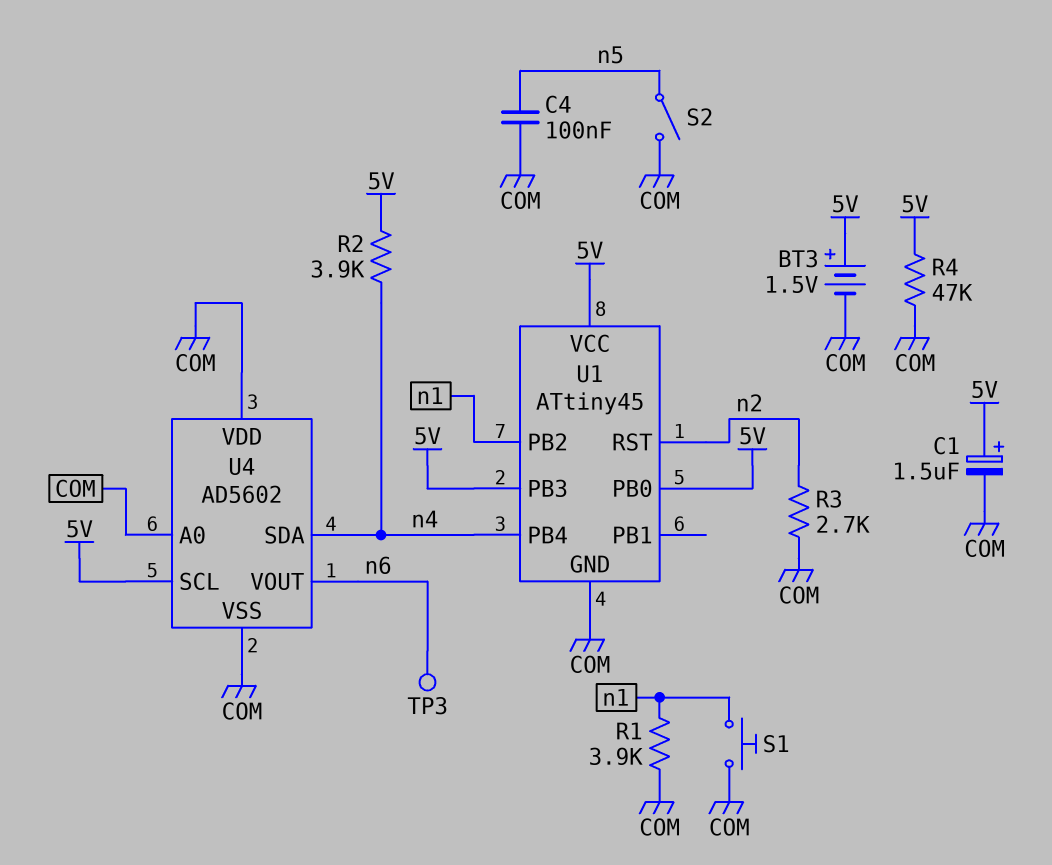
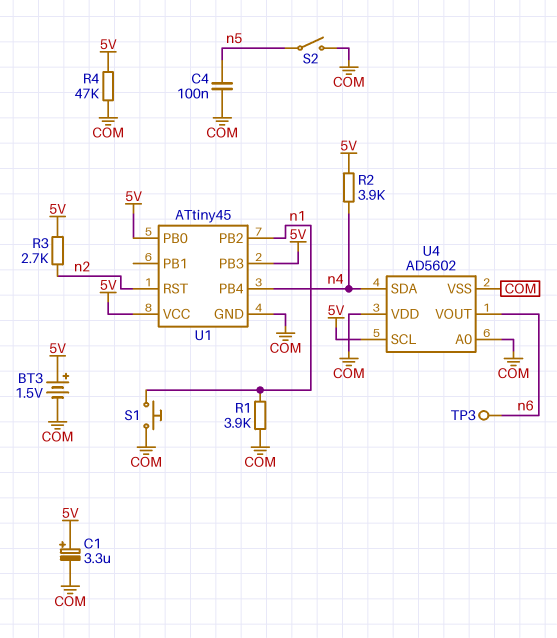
C1: 1.5uF (plus 5V, minus COM) -> 3.3uF (plus 5V, minus COM)
R3: 2.7k (COM, n2) -> 2.7k (5V, n2)

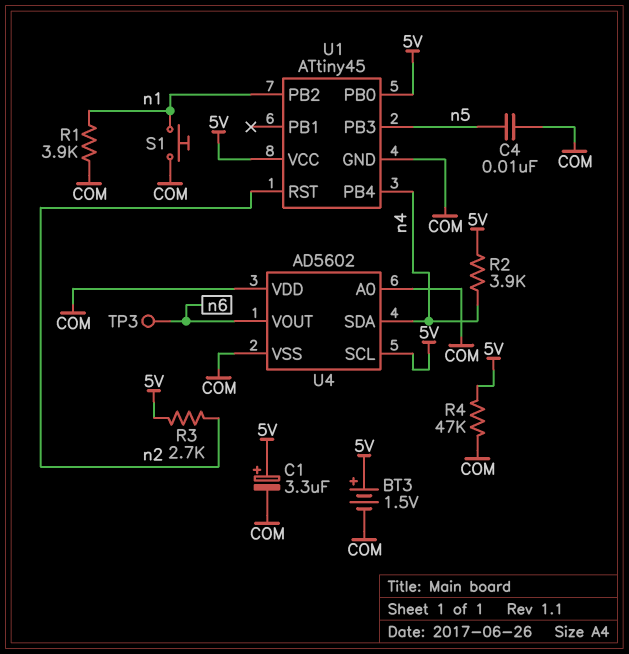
C4: 100nF (COM, n5) -> 10nF (COM, n5)
S2: switch (COM, n5) -> none
U1 pin PB3: 5V -> n5

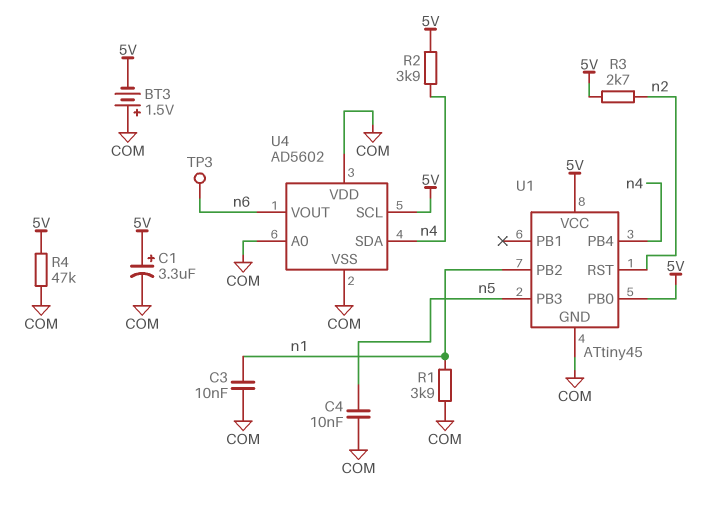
BT3: 1.5V (plus 5V, minus COM) -> 1.5V (plus COM, minus 5V)
C3: none -> 10nF (COM, n1)
S1: button (COM, n1) -> none

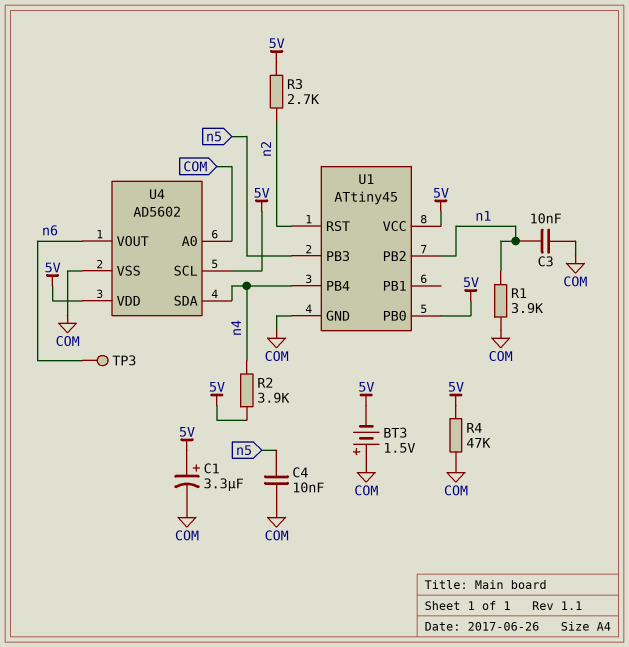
U4 pin VDD: COM -> 5V

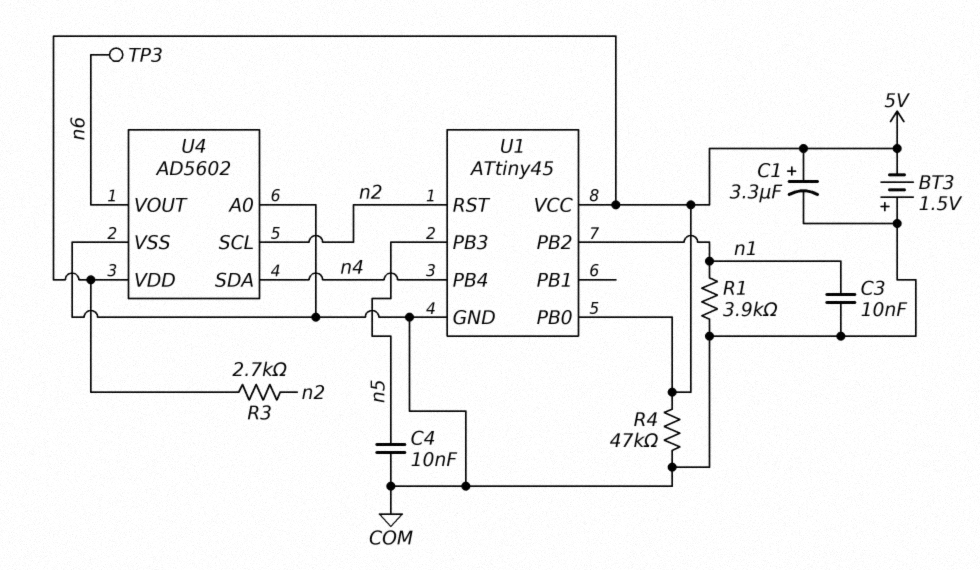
R2: 3.9k (5V, n4) -> none
U4 pin SCL: 5V -> n2

